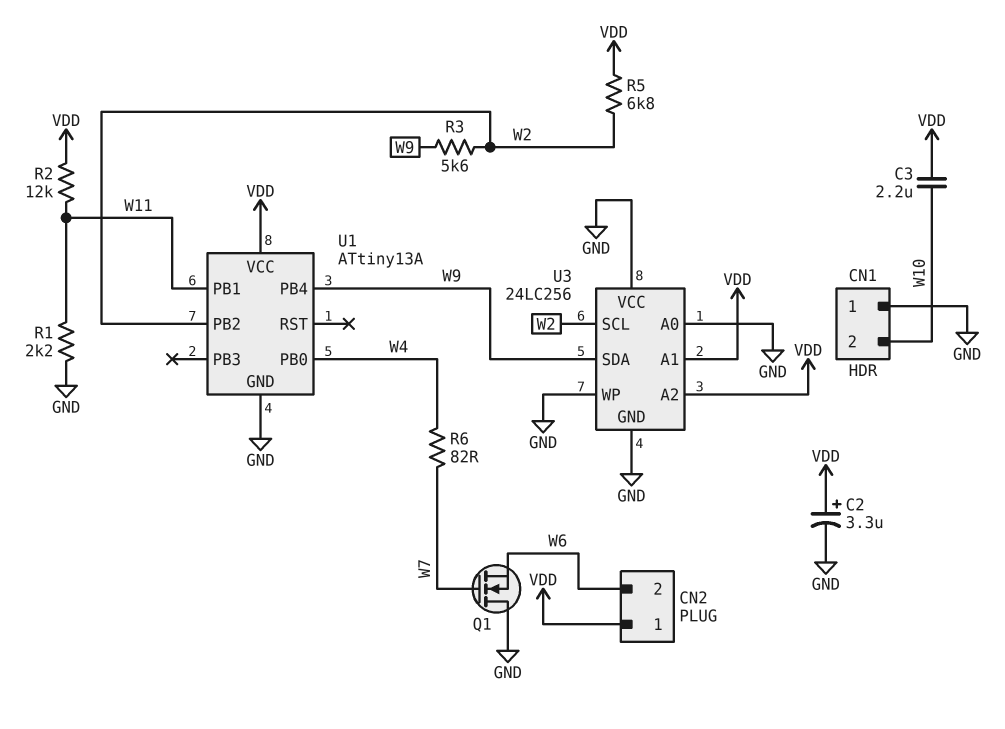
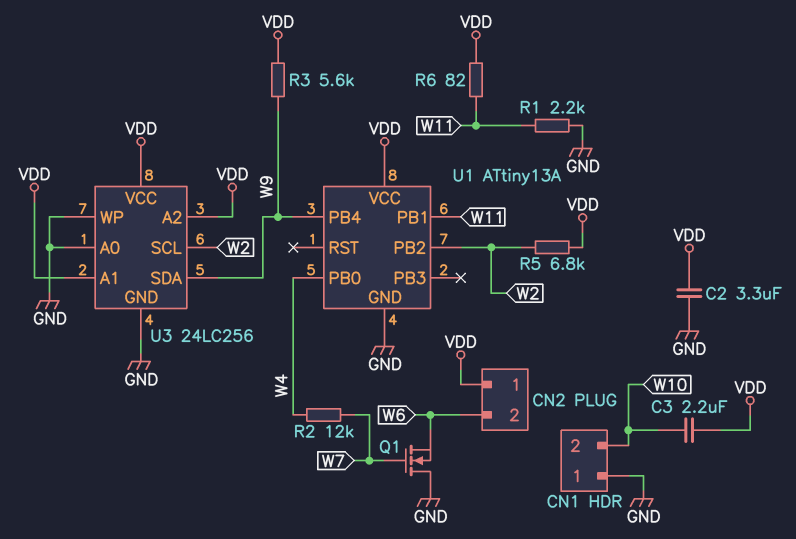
C2: 3.3uF (plus VDD, minus GND) -> 3.3uF (GND, VDD)
R2: 12k (VDD, W11) -> 12k (W4, W7)
R3: 5.6k (W2, W9) -> 5.6k (VDD, W9)
R6: 82 (W4, W7) -> 82 (VDD, W11)
U3 pin VCC: GND -> VDD

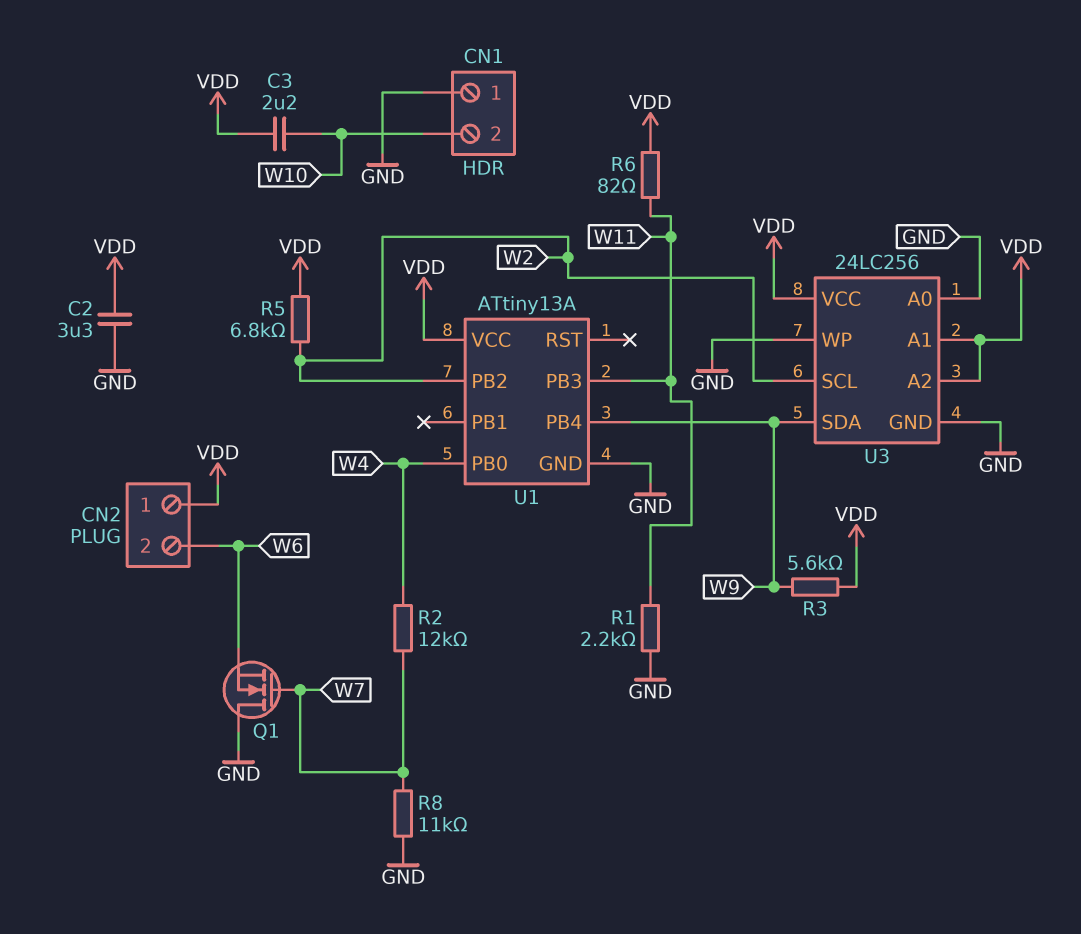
R8: none -> 11k (GND, W7)
U1 pin PB1: W11 -> none
U1 pin PB3: none -> W11

